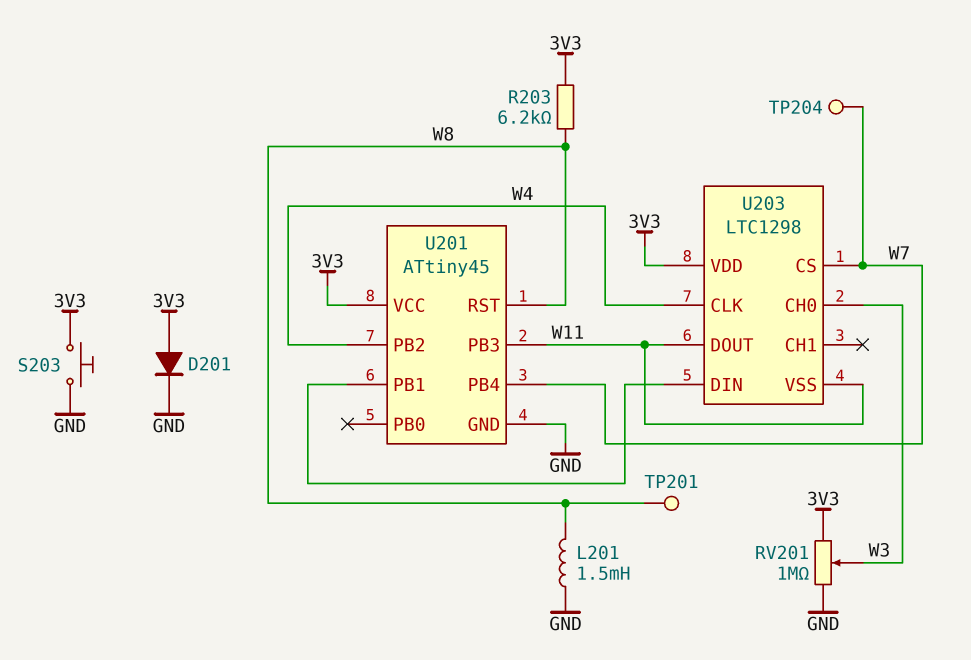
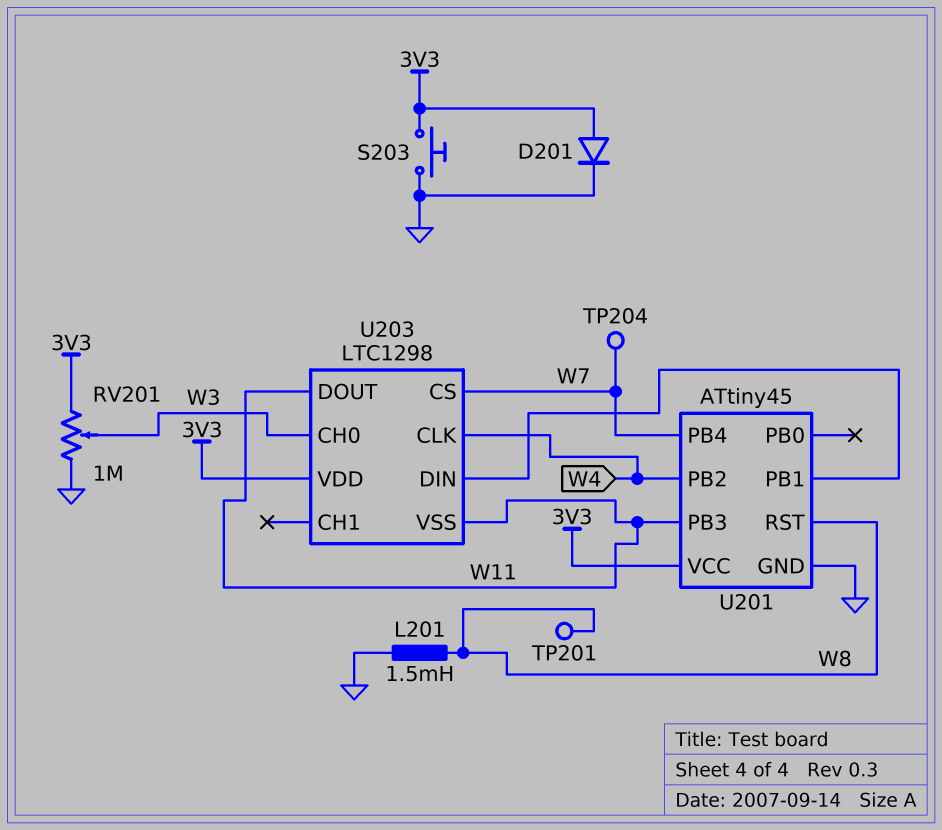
R203: 6.2k (3V3, W8) -> none

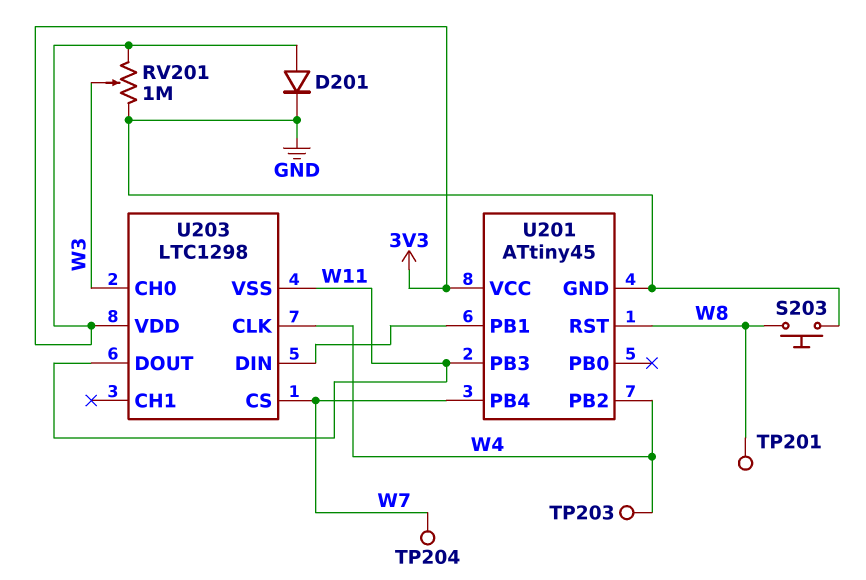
L201: 1.5mH (GND, W8) -> none
S203: button (3V3, GND) -> button (GND, W8)
TP203: none -> test point (W4)

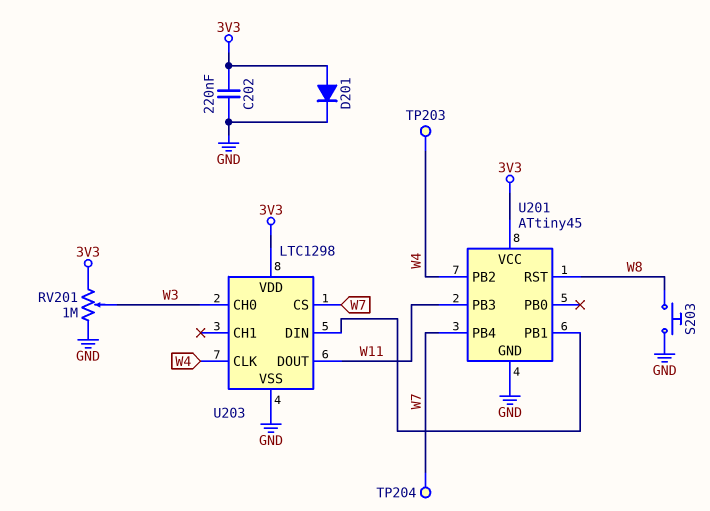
C202: none -> 220nF (3V3, GND)
TP201: test point (W8) -> none
U203 pin VSS: W11 -> GND

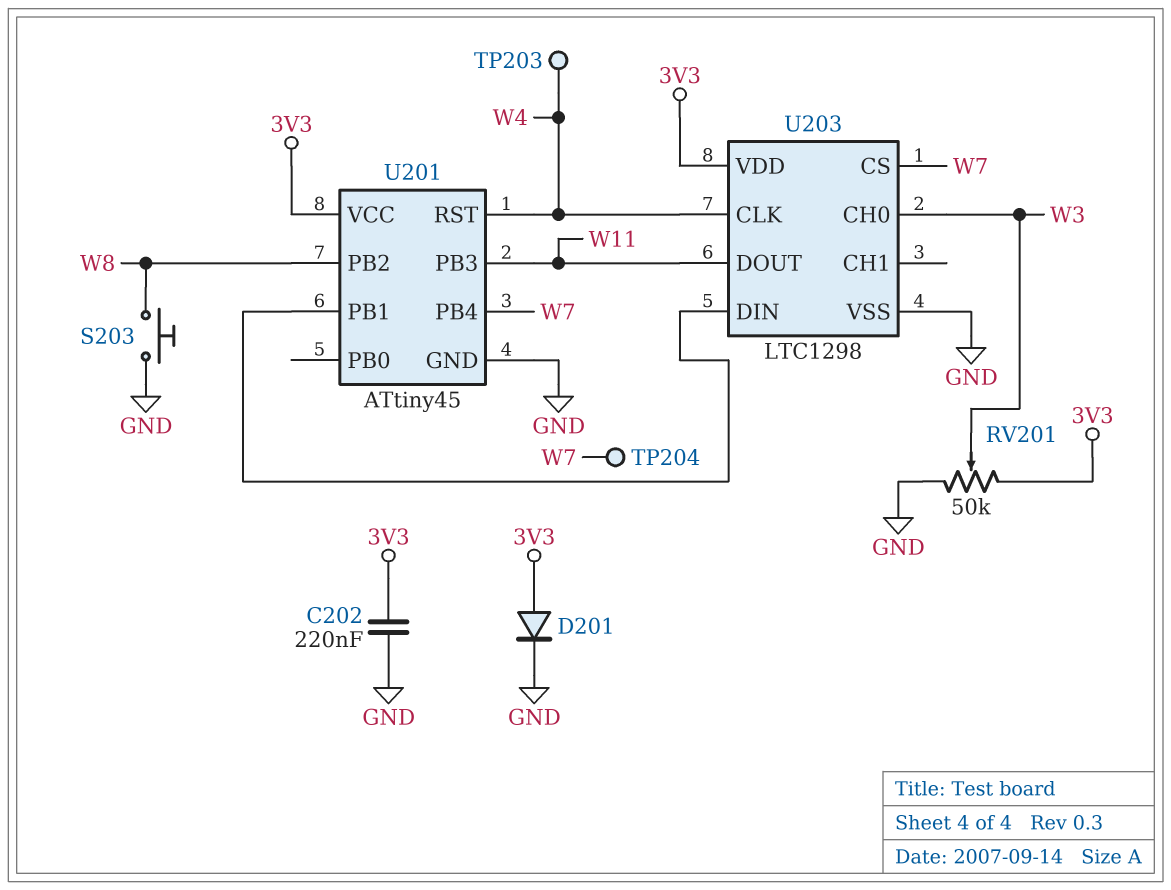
RV201: 1M (3V3, GND, wiper W3) -> 50k (3V3, GND, wiper W3)
U201 pin PB2: W4 -> W8
U201 pin RST: W8 -> W4

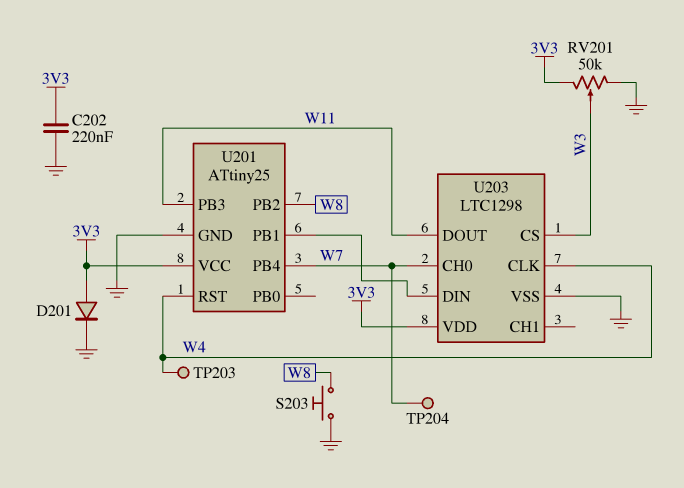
U201: ATtiny45 -> ATtiny25
U203 pin CH0: W3 -> W7
U203 pin CS: W7 -> W3

